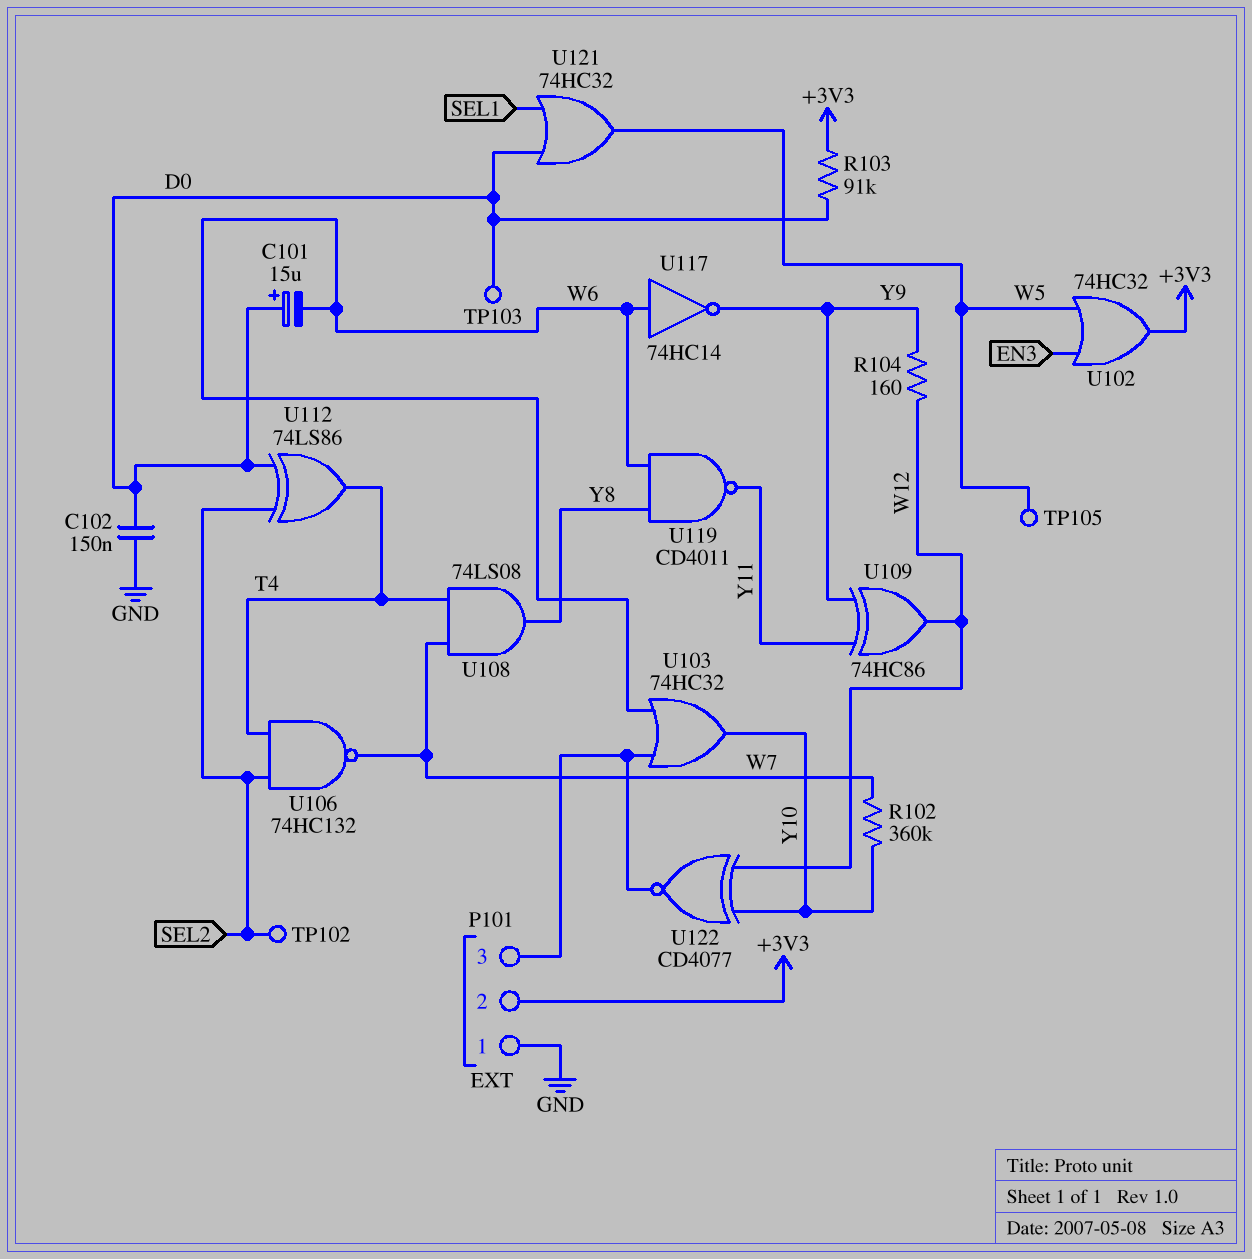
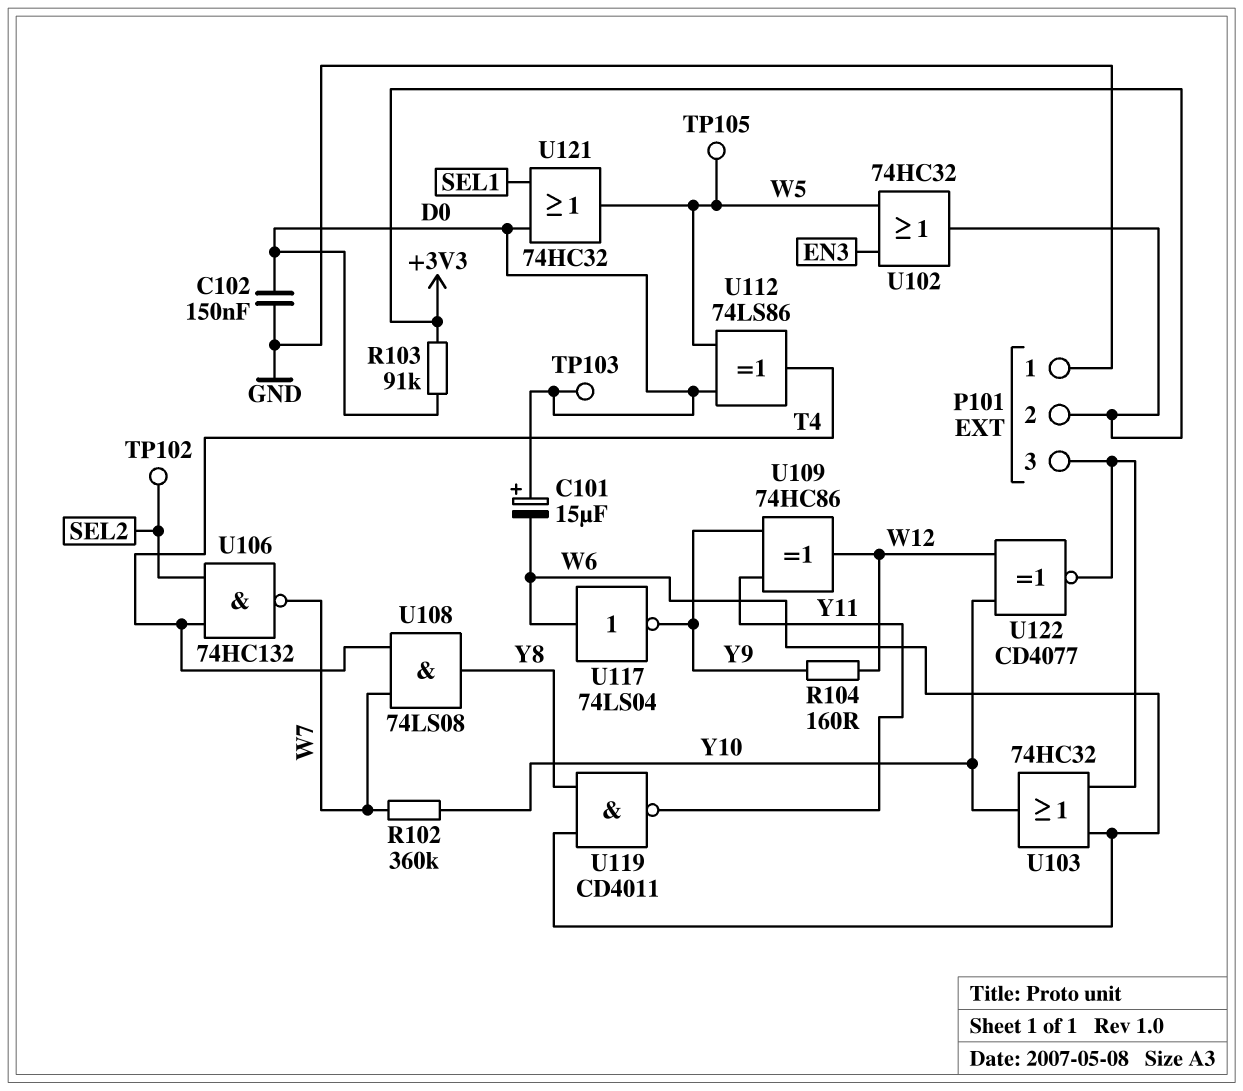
U112: XOR 74LS86 (in D0, in SEL2, out T4) -> XOR 74LS86 (in D0, in W5, out T4)
U117: NOT 74HC14 (in W6, out Y9) -> NOT 74LS04 (in W6, out Y9)

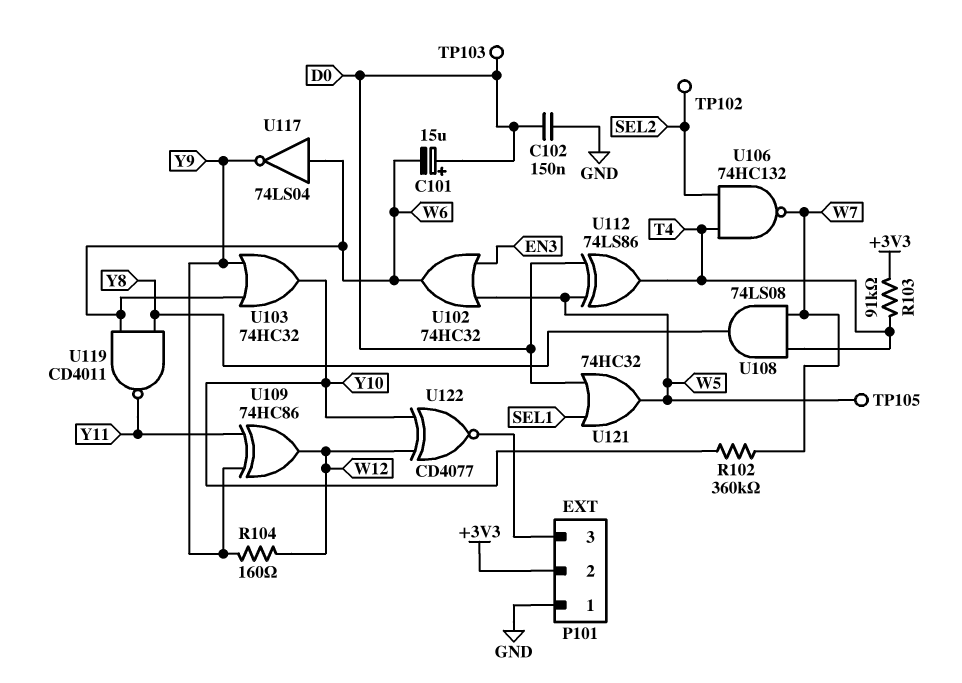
R103: 91k (+3V3, D0) -> 91k (+3V3, T4)
U102: OR 74HC32 (in EN3, in W5, out +3V3) -> OR 74HC32 (in EN3, in W5, out W6)
U103: OR 74HC32 (in P101/3, in W6, out Y10) -> OR 74HC32 (in W6, in Y9, out Y10)

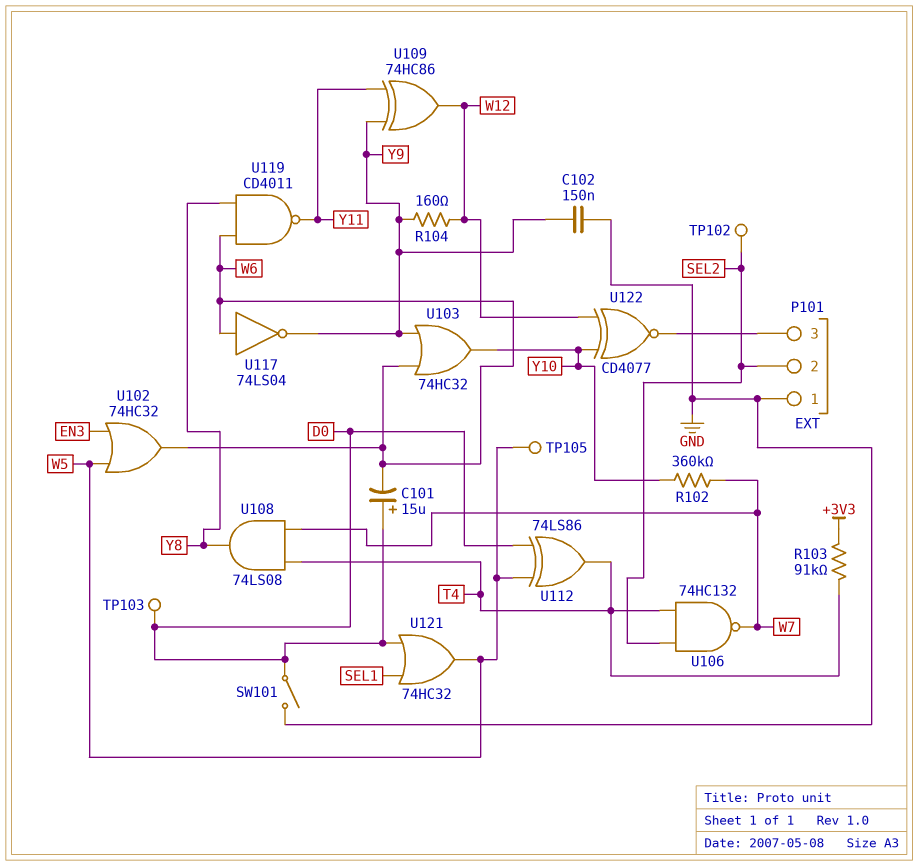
C102: 150nF (D0, GND) -> 150nF (GND, Y9)
P101 pin 2: +3V3 -> SEL2
SW101: none -> switch (D0, GND)

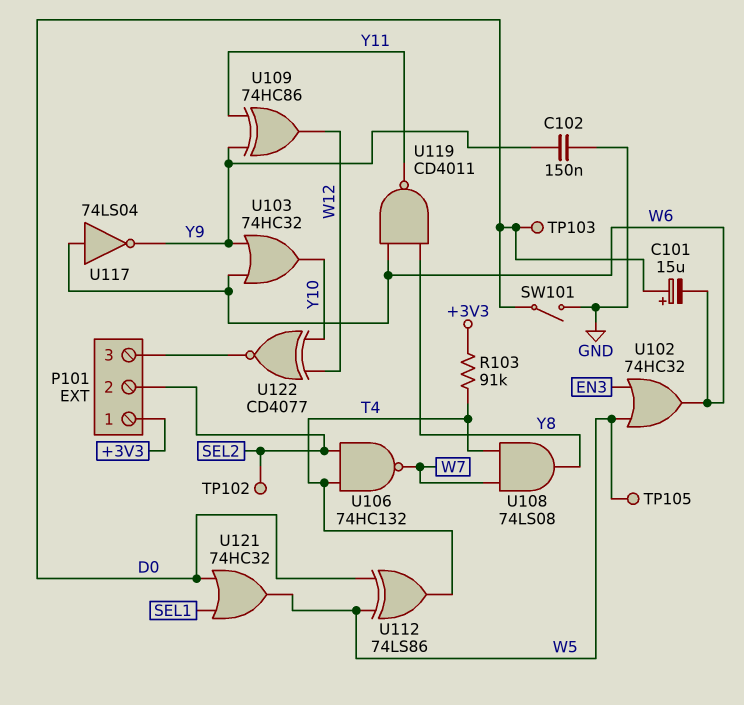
P101 pin 1: GND -> +3V3
R102: 360k (W7, Y10) -> none
R104: 160 (W12, Y9) -> none

